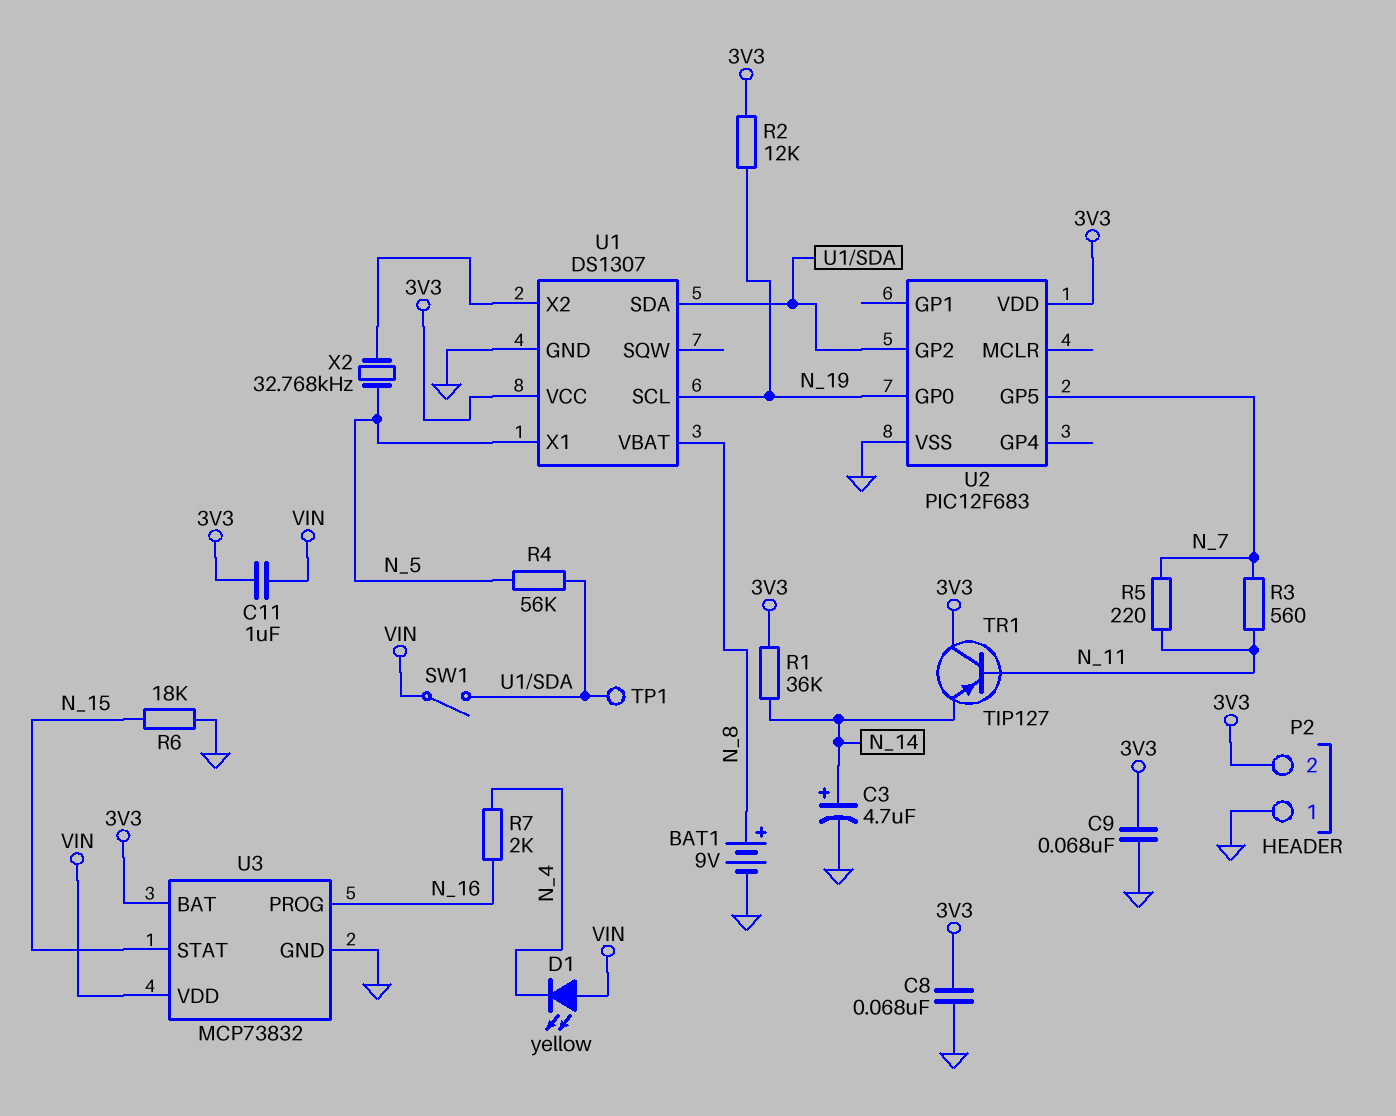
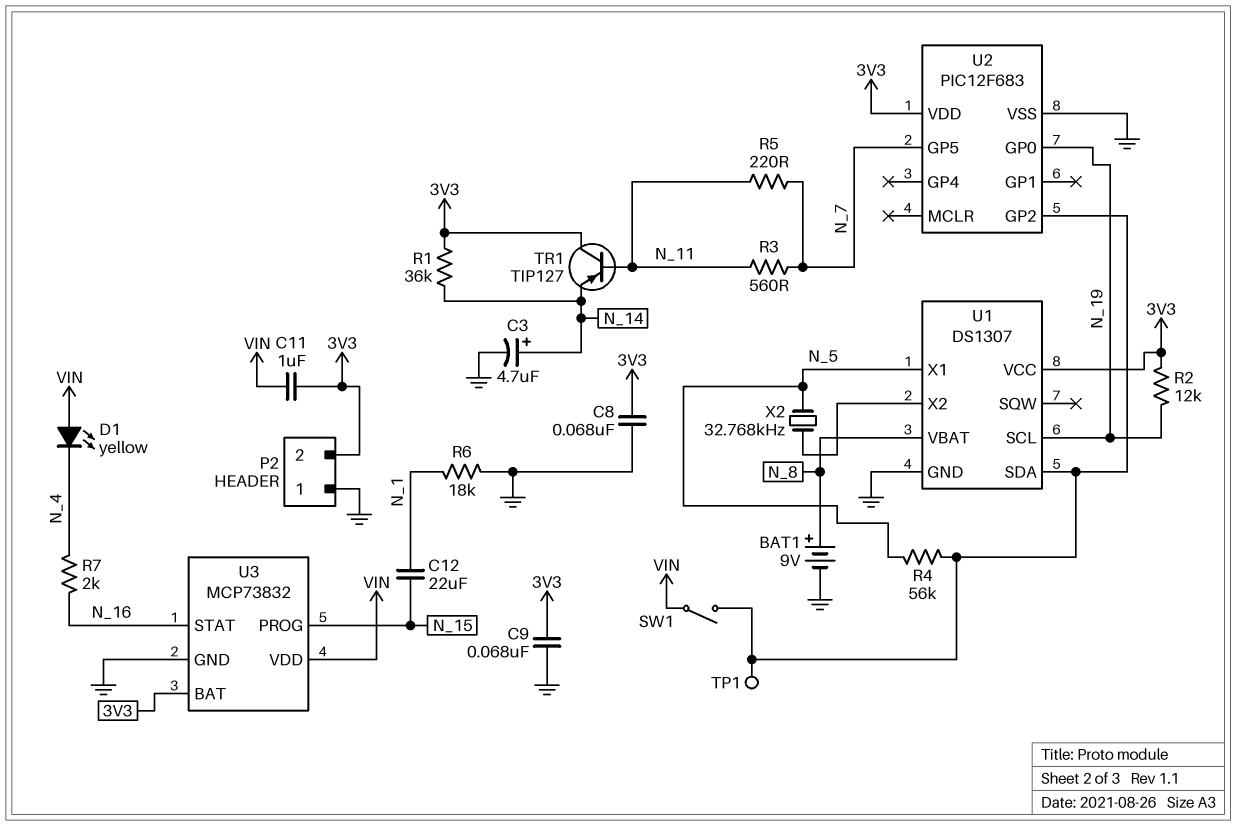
C12: none -> 22uF (N_1, N_15)
R6: 18k (GND, N_15) -> 18k (GND, N_1)
U3 pin PROG: N_16 -> N_15
U3 pin STAT: N_15 -> N_16

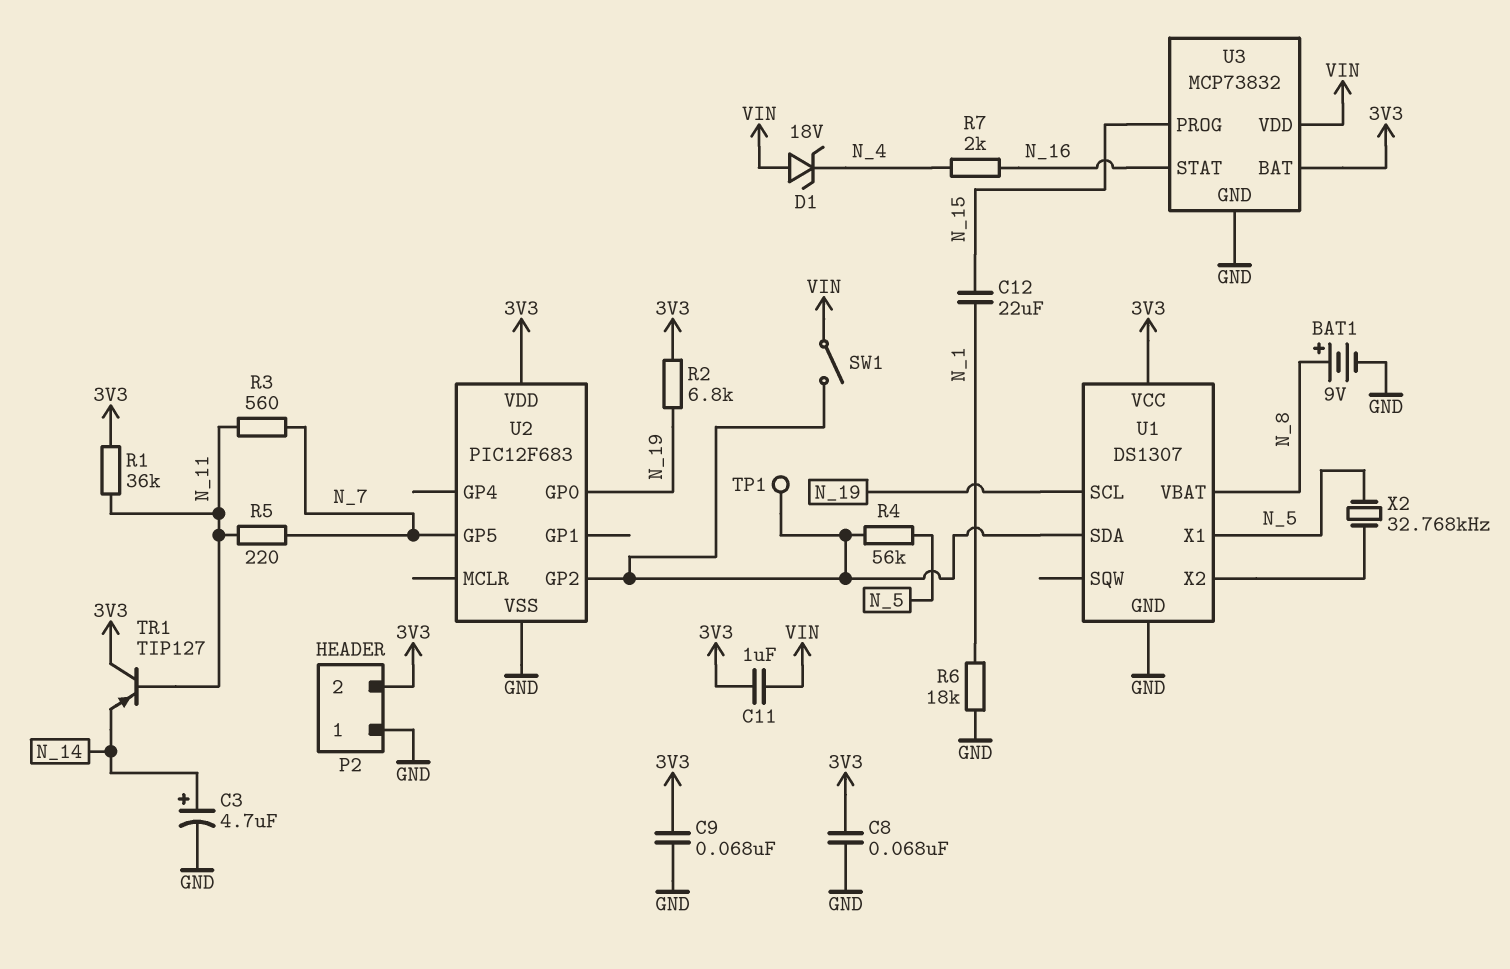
D1: LED yellow (A VIN, K N_4) -> zener 18V (A VIN, K N_4)
R1: 36k (3V3, N_14) -> 36k (3V3, N_11)
R2: 12k (3V3, N_19) -> 6.8k (3V3, N_19)

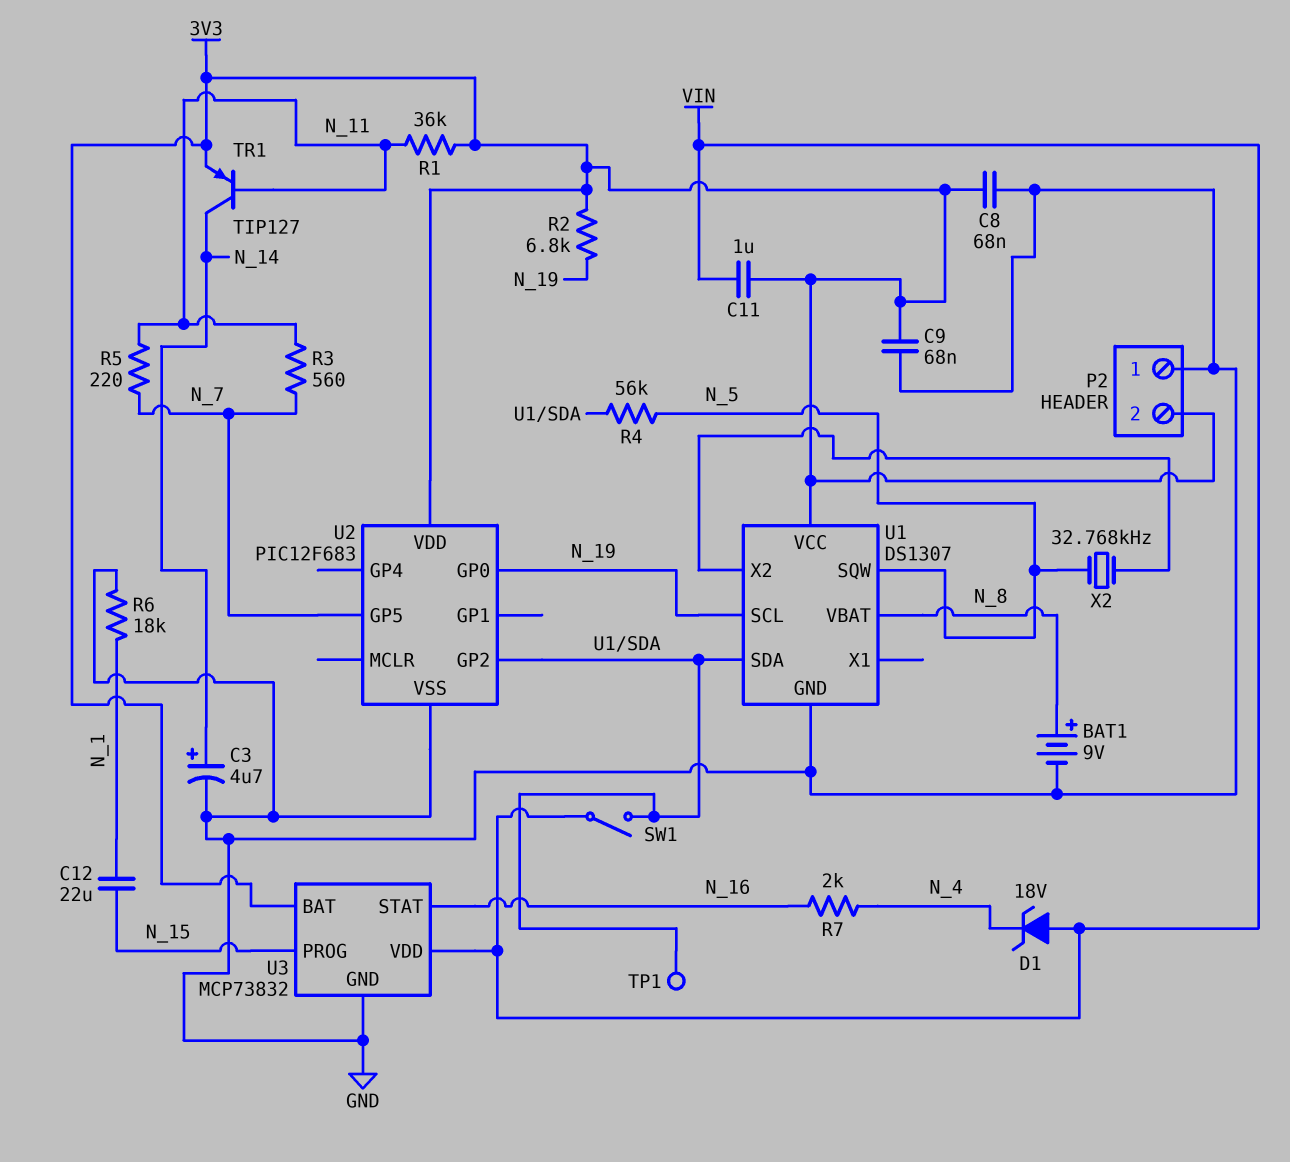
TR1: PNP TIP127 (B N_11, C 3V3, E N_14) -> PNP TIP127 (B N_11, C N_14, E 3V3)
U1 pin SQW: none -> N_5
U1 pin X1: N_5 -> none

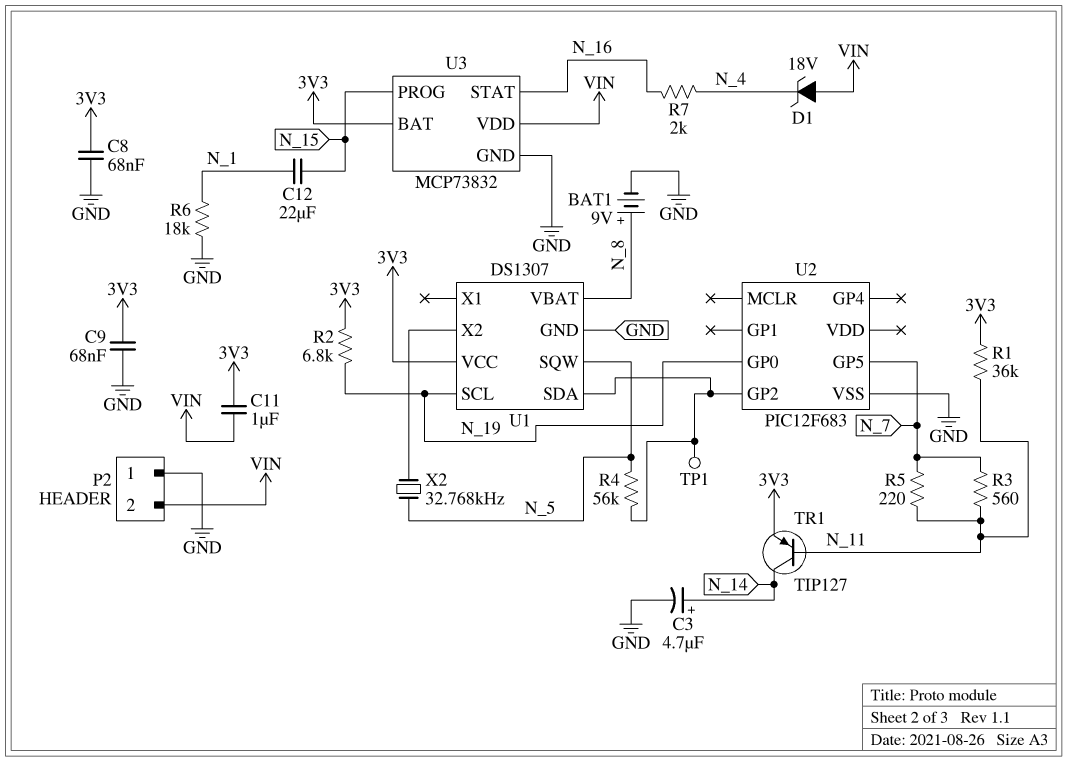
P2 pin 2: 3V3 -> VIN
SW1: switch (U1/SDA, VIN) -> none
U2 pin VDD: 3V3 -> none

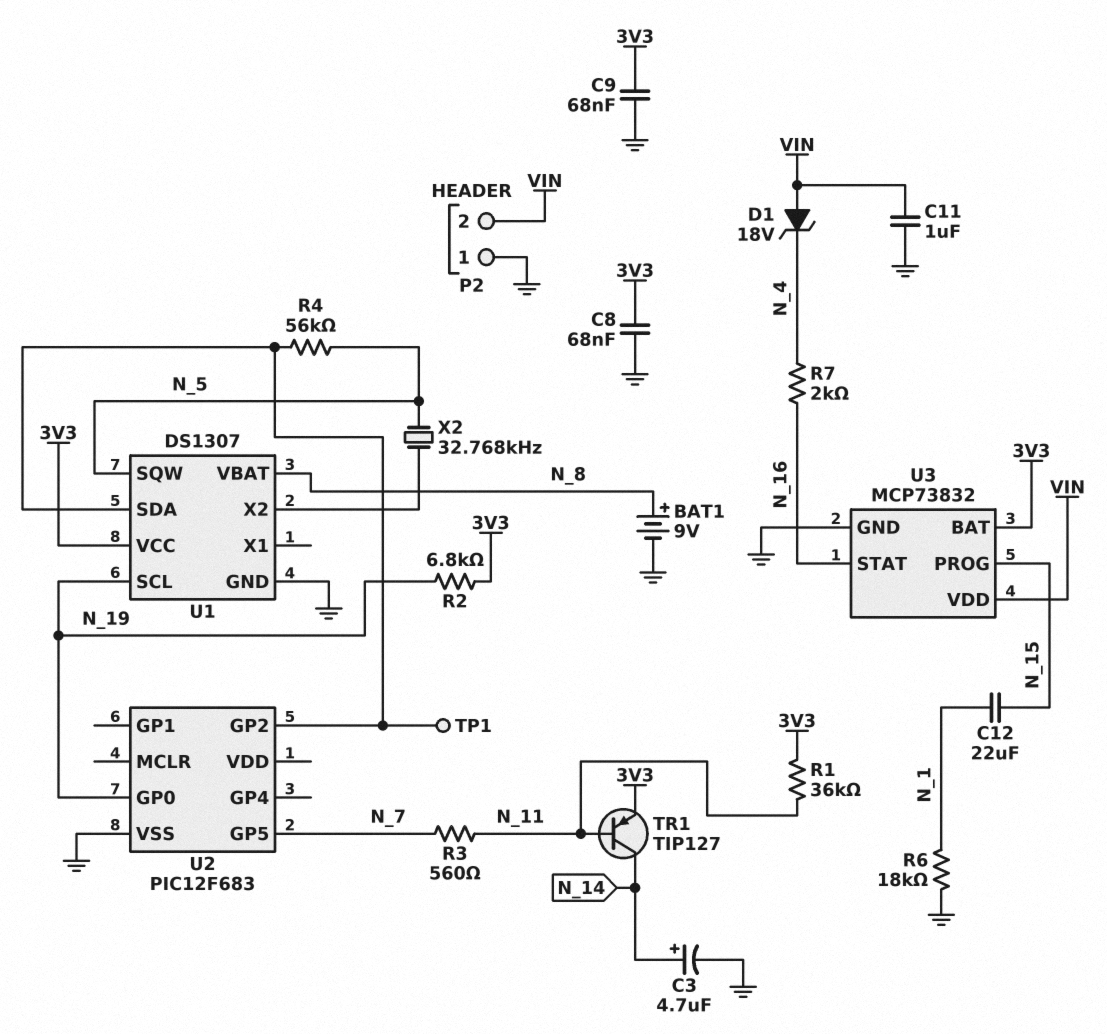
C11: 1uF (3V3, VIN) -> 1uF (GND, VIN)
R5: 220 (N_7, N_11) -> none

